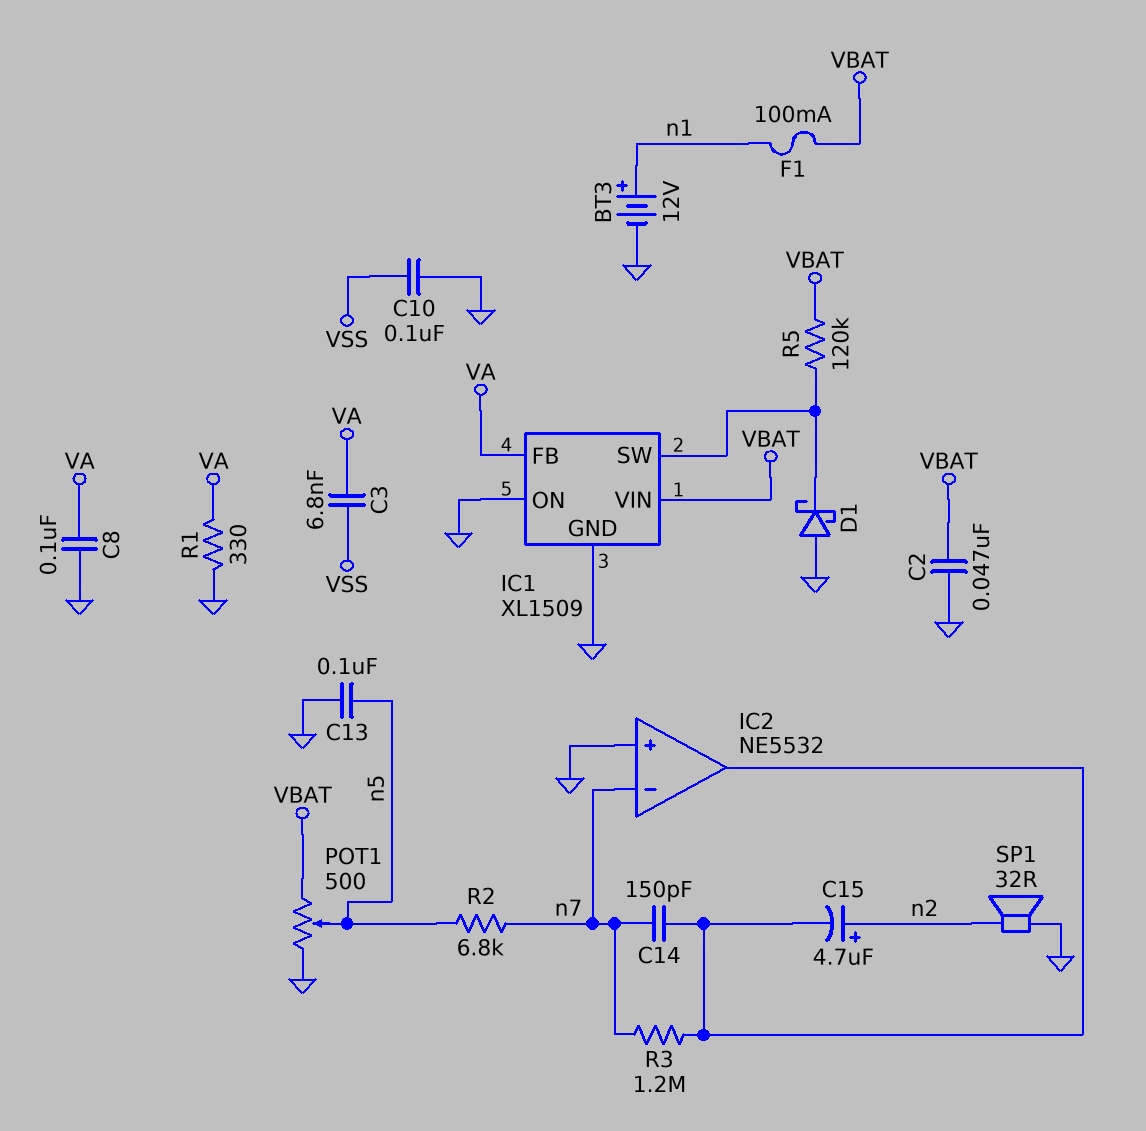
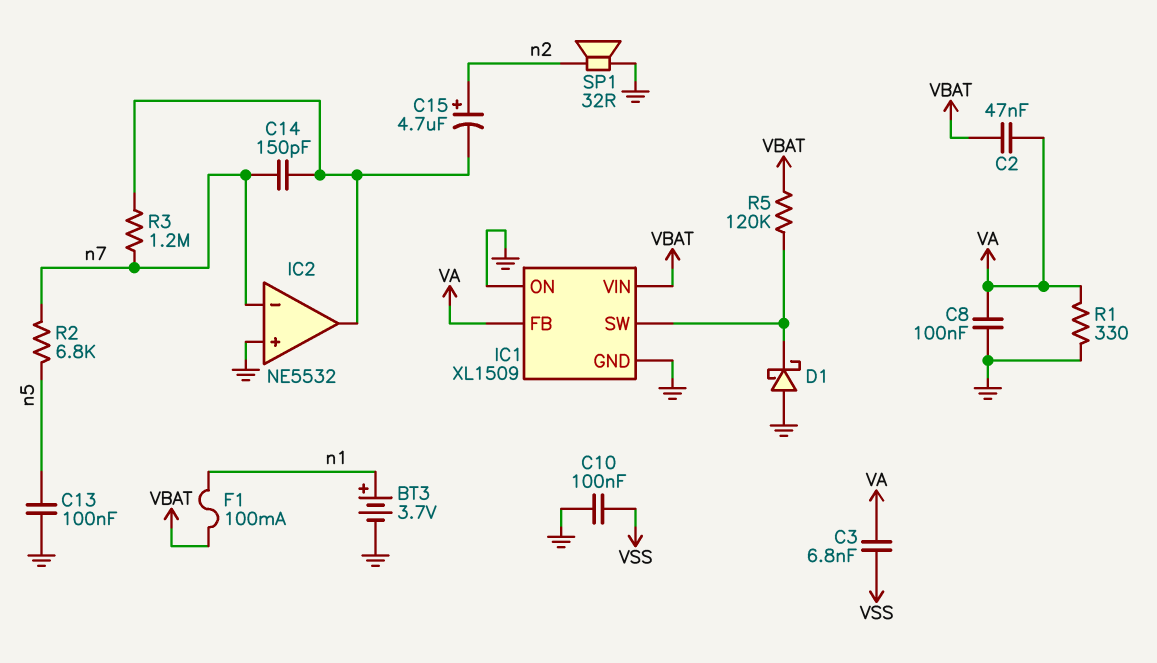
BT3: 12V (plus n1, minus GND) -> 3.7V (plus n1, minus GND)
C2: 47nF (GND, VBAT) -> 47nF (VA, VBAT)
POT1: 500 (GND, VBAT, wiper n5) -> none

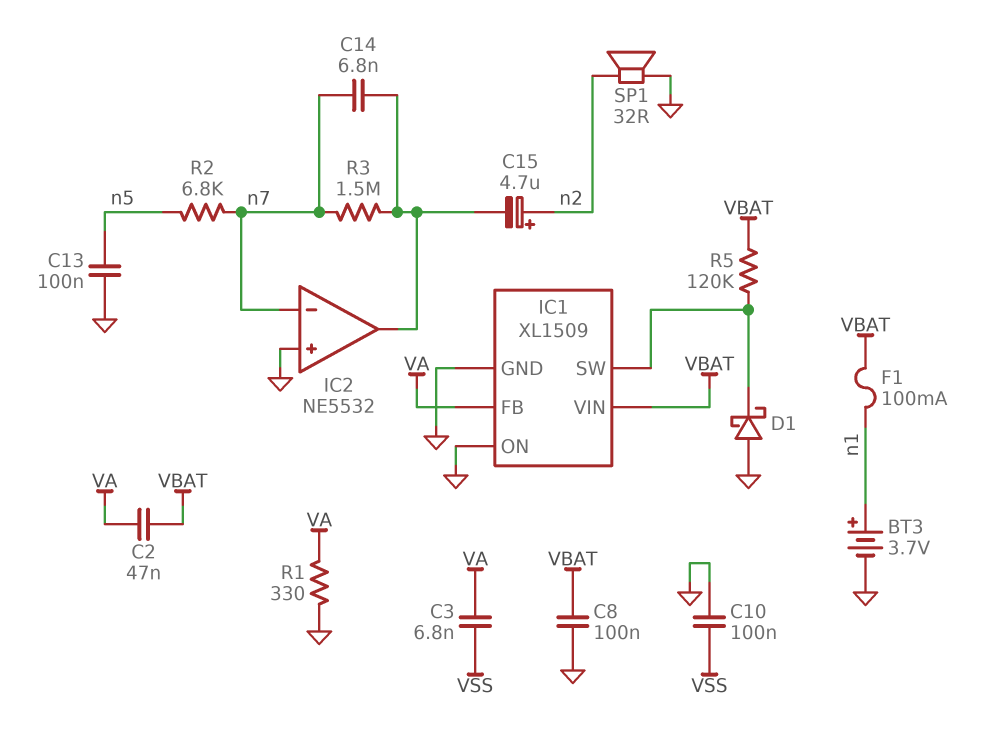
C8: 100nF (GND, VA) -> 100nF (GND, VBAT)
C14: 150pF (IC2/out, n7) -> 6.8nF (IC2/out, n7)
R3: 1.2M (IC2/out, n7) -> 1.5M (IC2/out, n7)

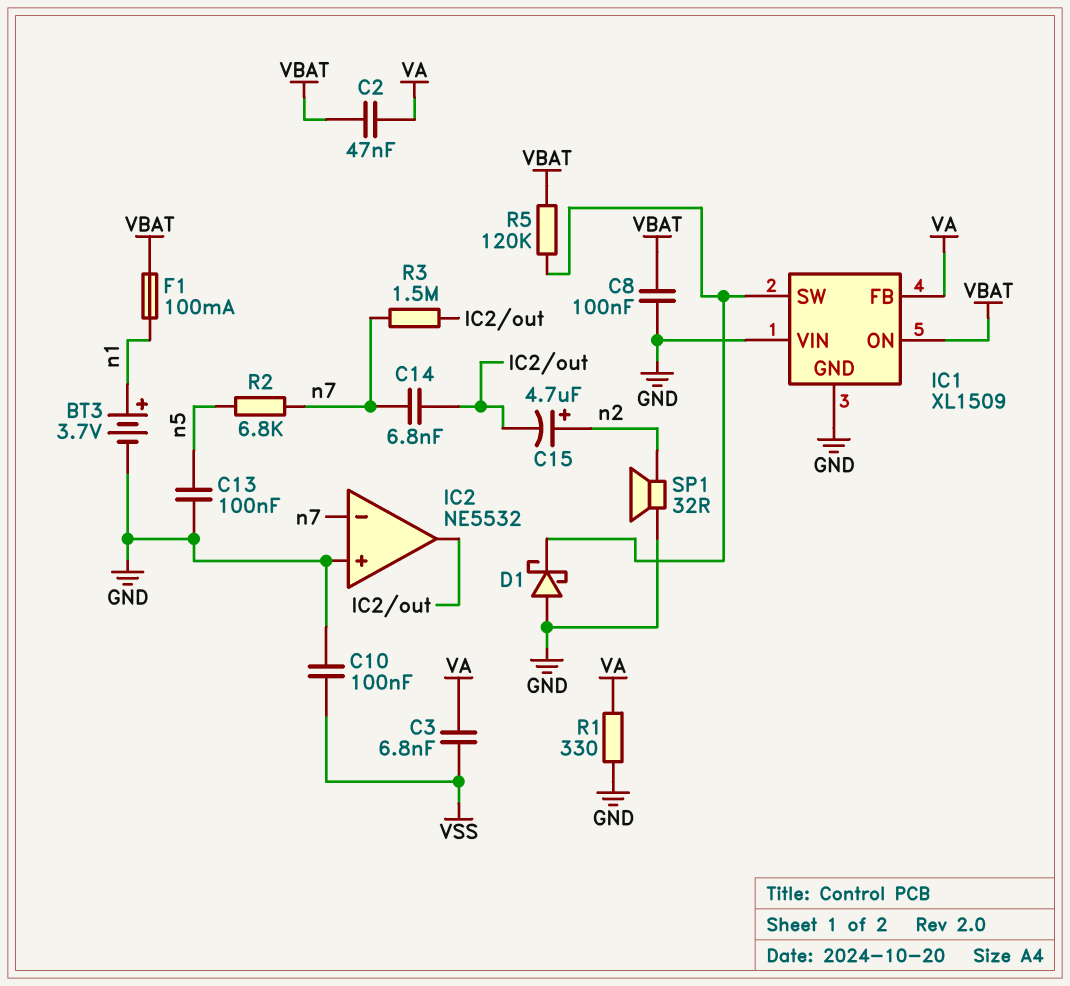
IC1 pin ON: GND -> VBAT
IC1 pin VIN: VBAT -> GND

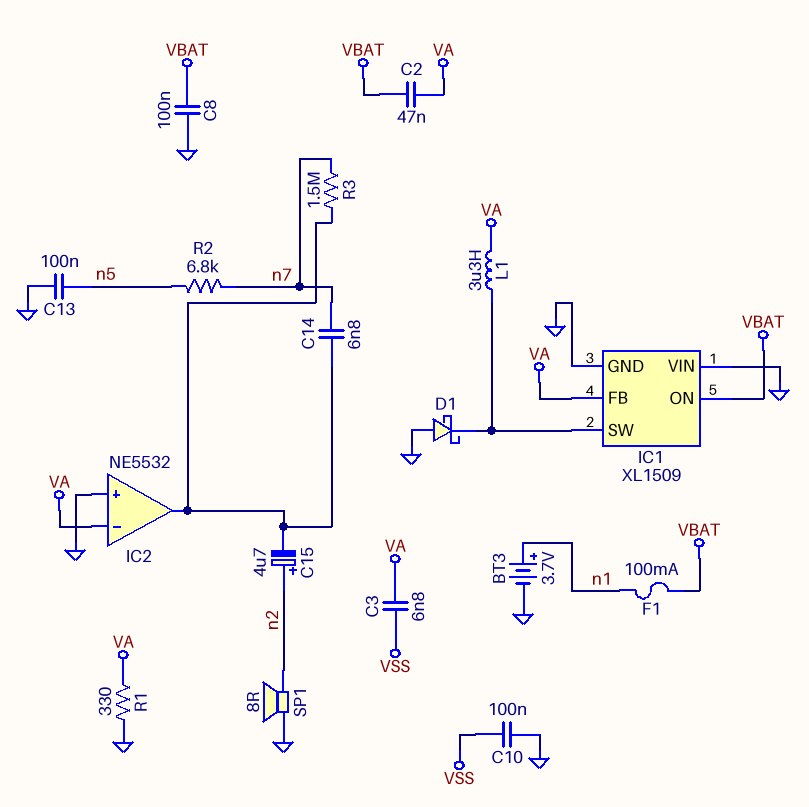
IC2 pin in-: n7 -> VA
L1: none -> 3.3uH (IC1/SW, VA)
R5: 120k (IC1/SW, VBAT) -> none
SP1: speaker 32R (GND, n2) -> speaker 8R (GND, n2)

